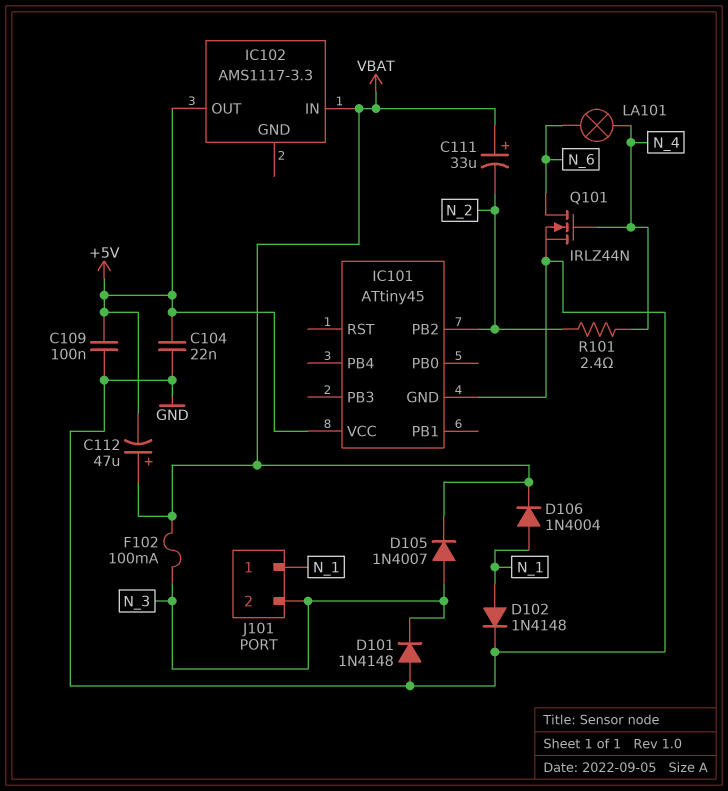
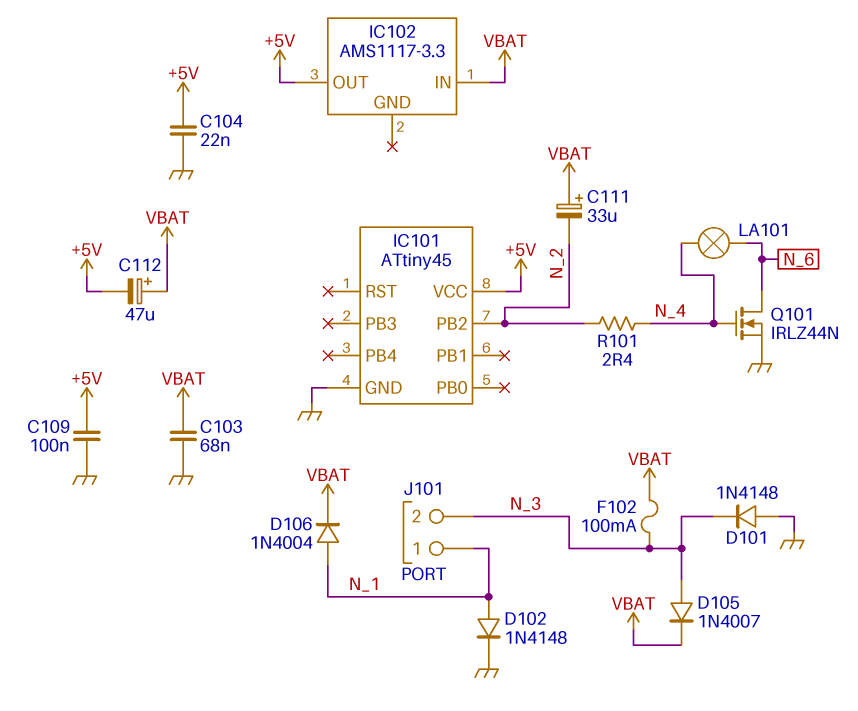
C103: none -> 68nF (GND, VBAT)

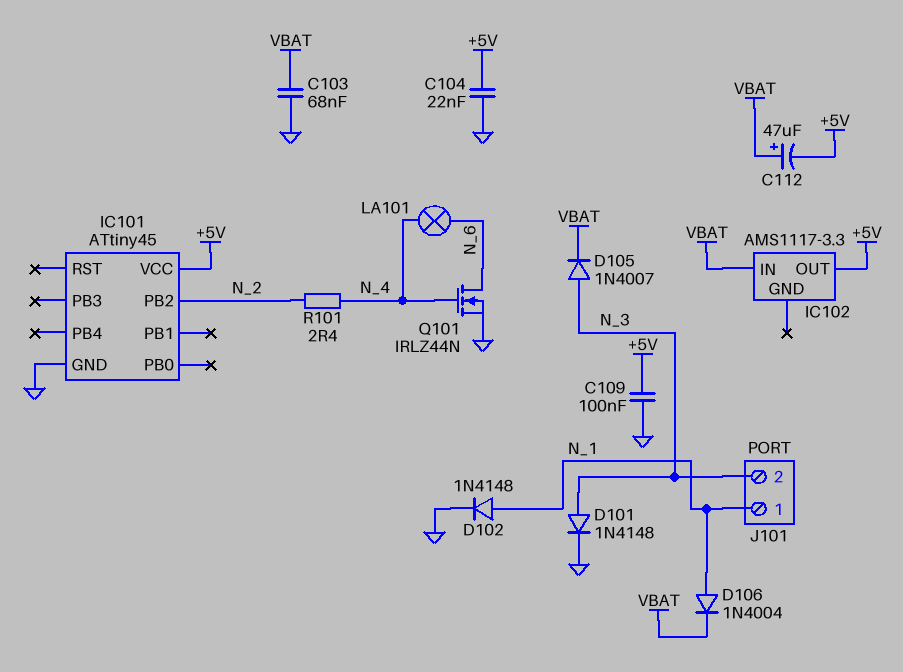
C111: 33uF (plus VBAT, minus N_2) -> none
D101: diode 1N4148 (A GND, K N_3) -> diode 1N4148 (A N_3, K GND)
F102: 100mA (N_3, VBAT) -> none

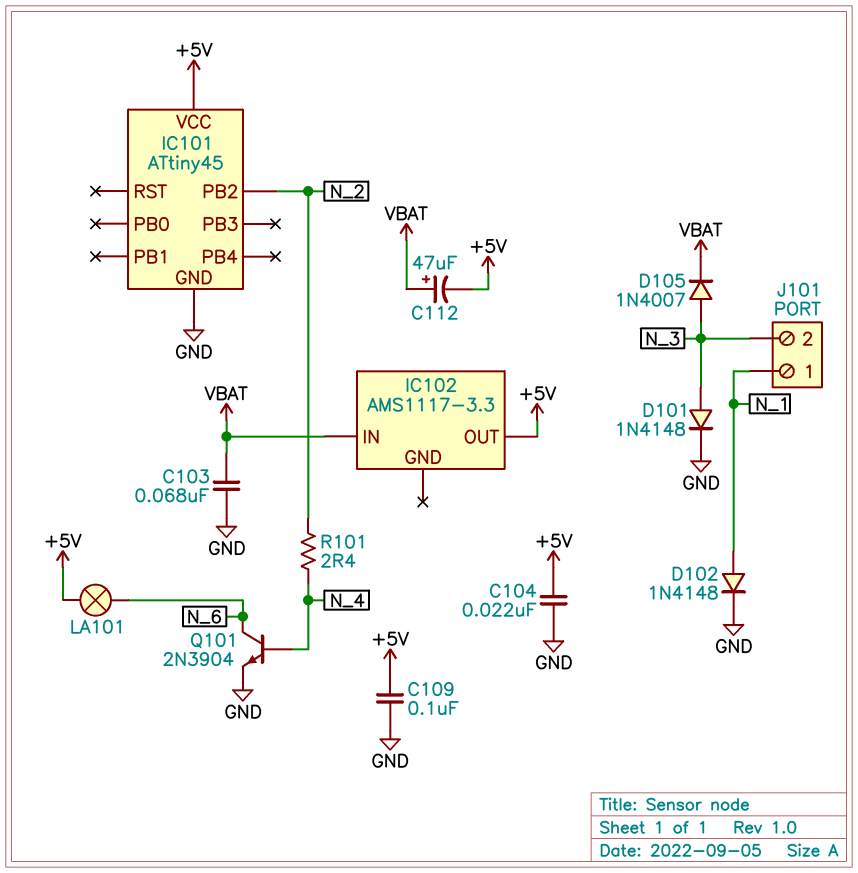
D106: diode 1N4004 (A N_1, K VBAT) -> none
LA101: lamp (N_4, N_6) -> lamp (+5V, N_6)
Q101: NMOS IRLZ44N (G N_4, D N_6, S GND) -> NPN 2N3904 (B N_4, C N_6, E GND)

